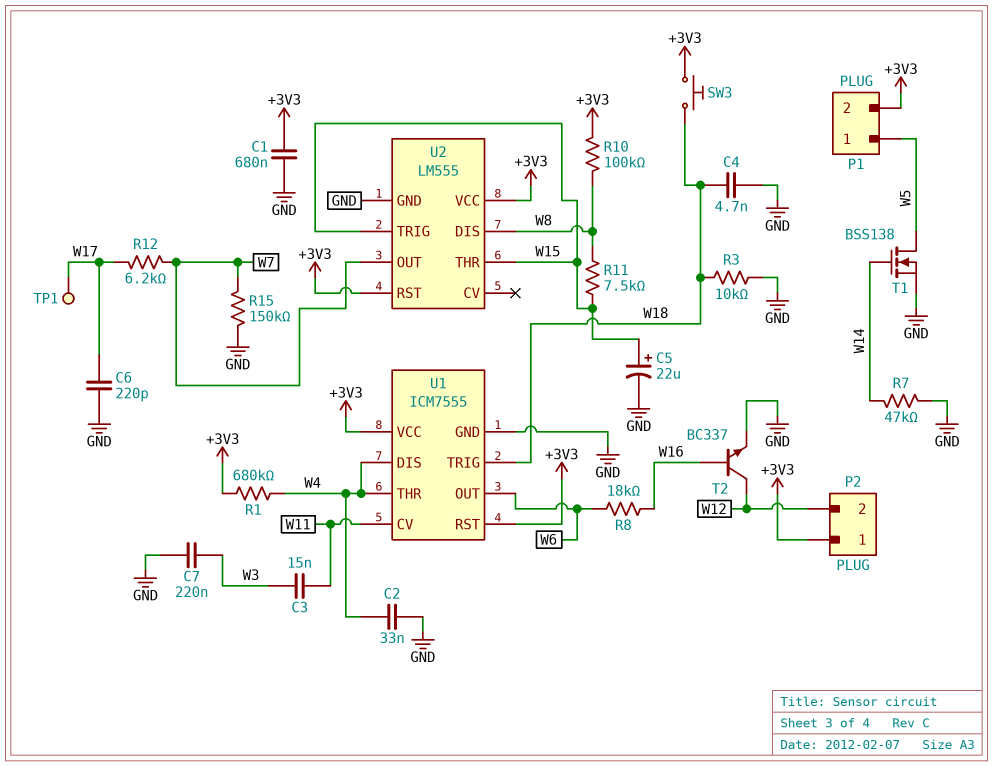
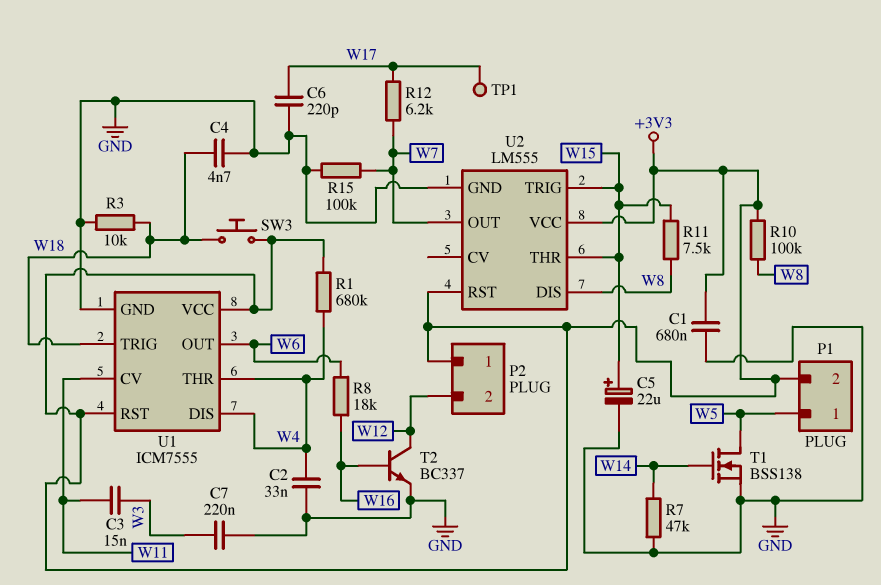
R15: 150k (GND, W7) -> 100k (GND, W7)

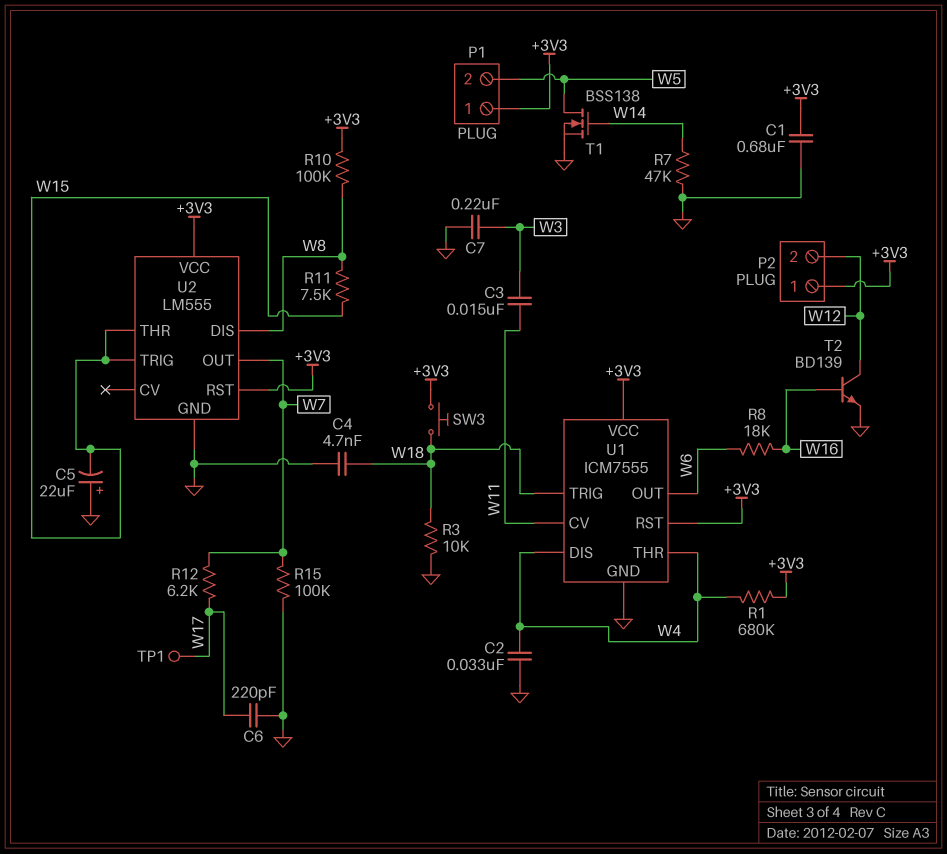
C5: 22uF (plus W15, minus GND) -> 22uF (plus GND, minus W15)
P1 pin 1: W5 -> +3V3
P1 pin 2: +3V3 -> W5
T2: NPN BC337 (B W16, C W12, E GND) -> NPN BD139 (B W16, C W12, E GND)

